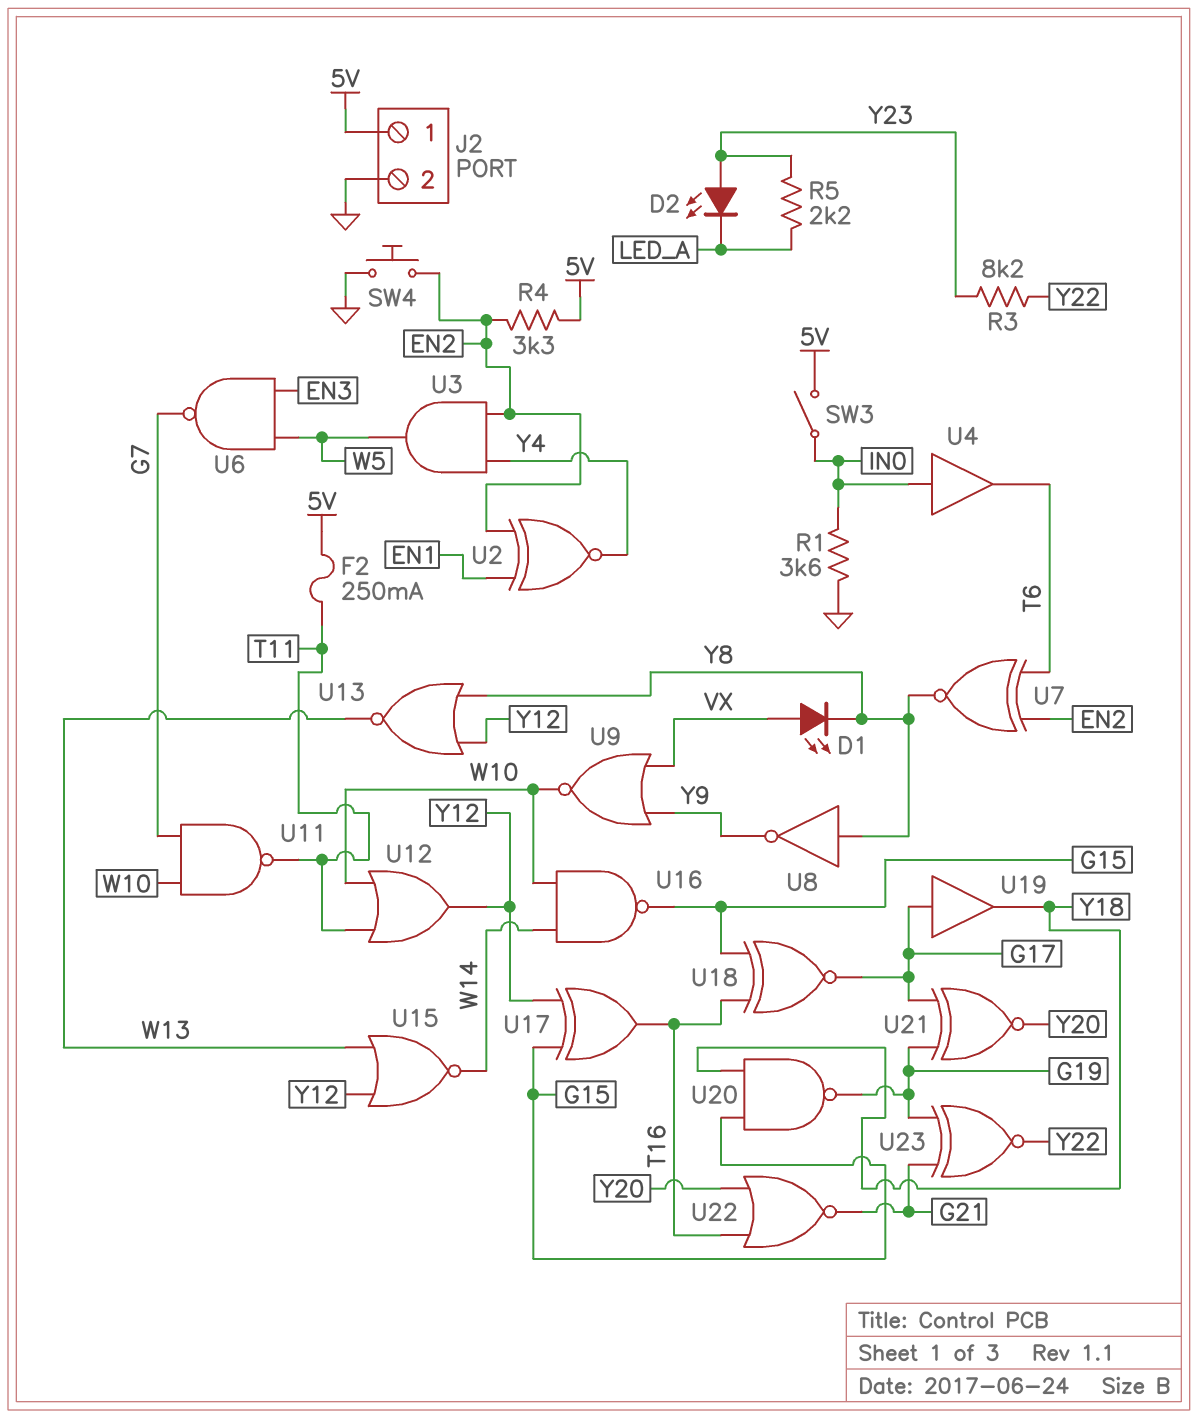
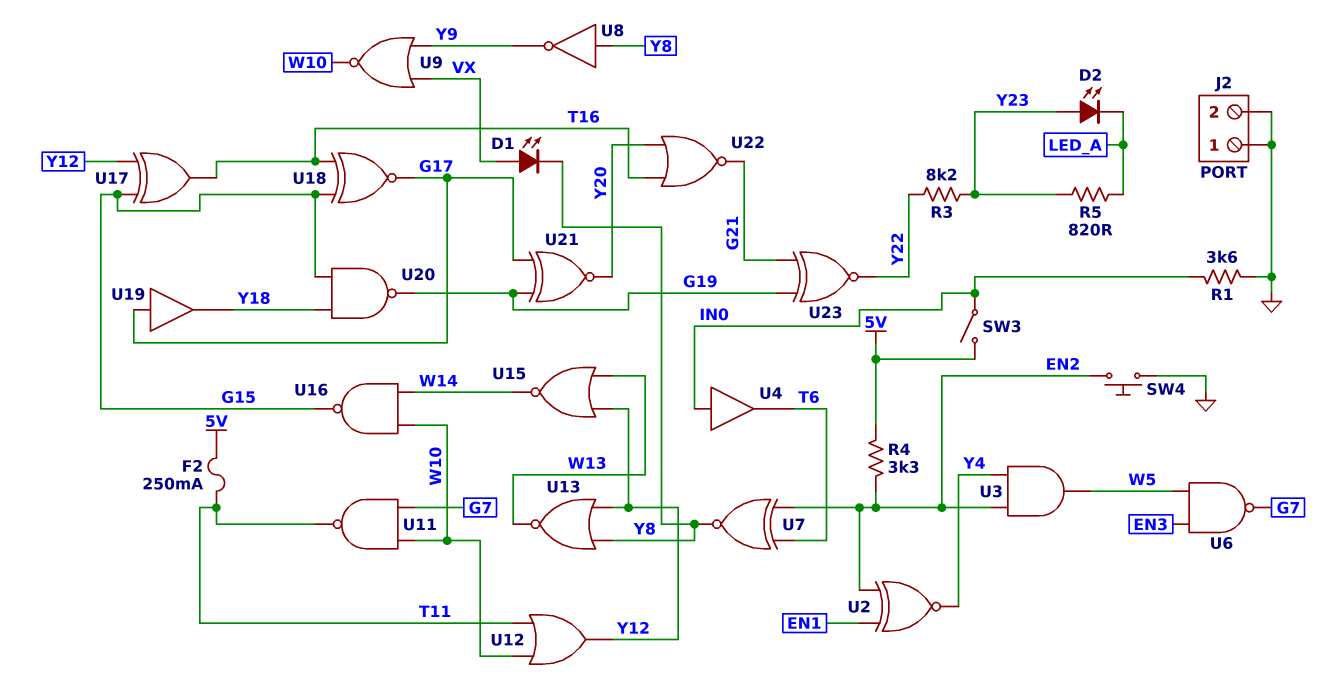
J2 pin 1: 5V -> GND
R5: 2.2k (LED_A, Y23) -> 820 (LED_A, Y23)

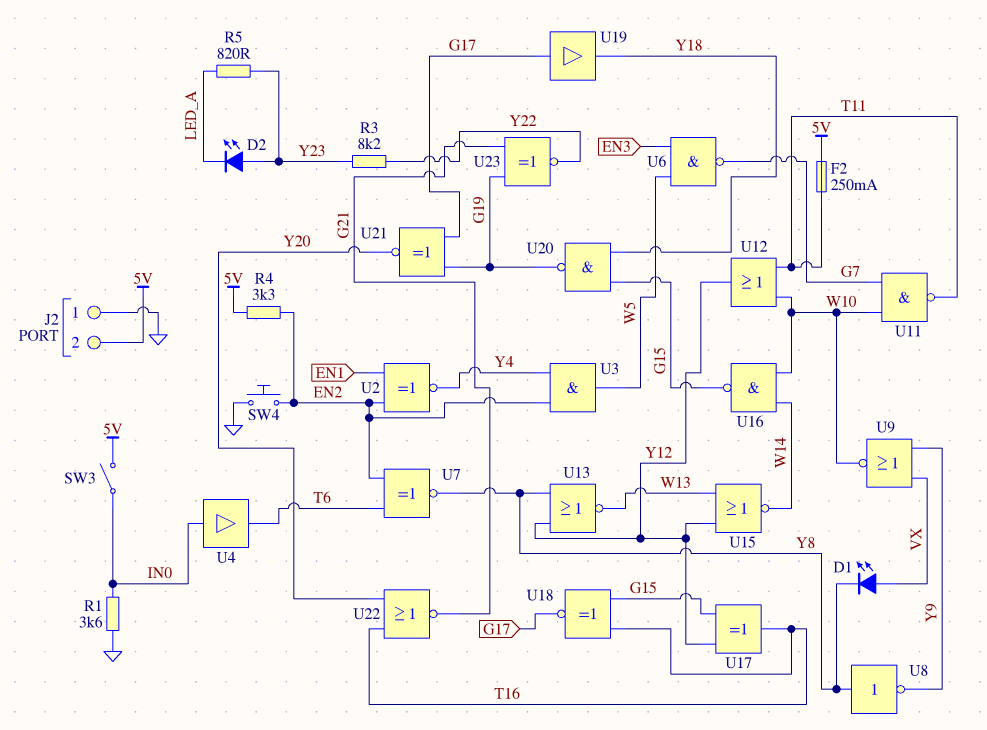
J2 pin 2: GND -> 5V

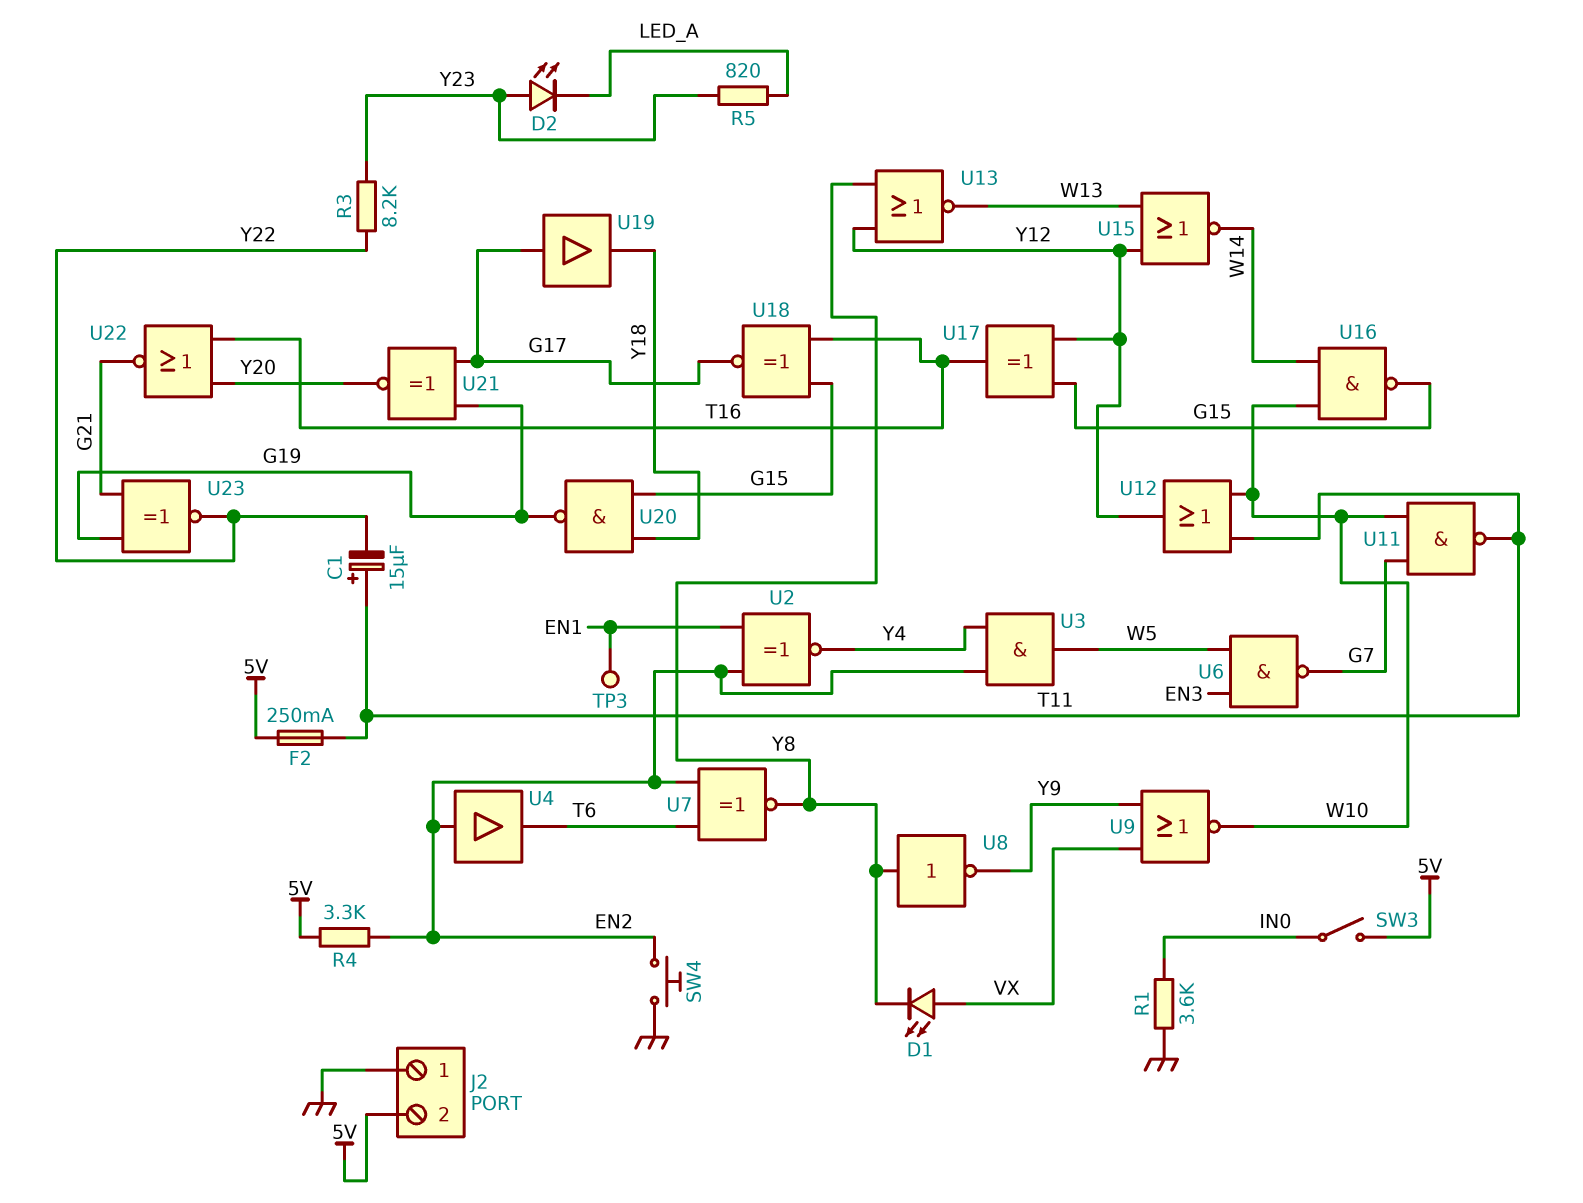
C1: none -> 15uF (plus T11, minus Y22)
TP3: none -> test point (EN1)
U4: buffer (in IN0, out T6) -> buffer (in EN2, out T6)

